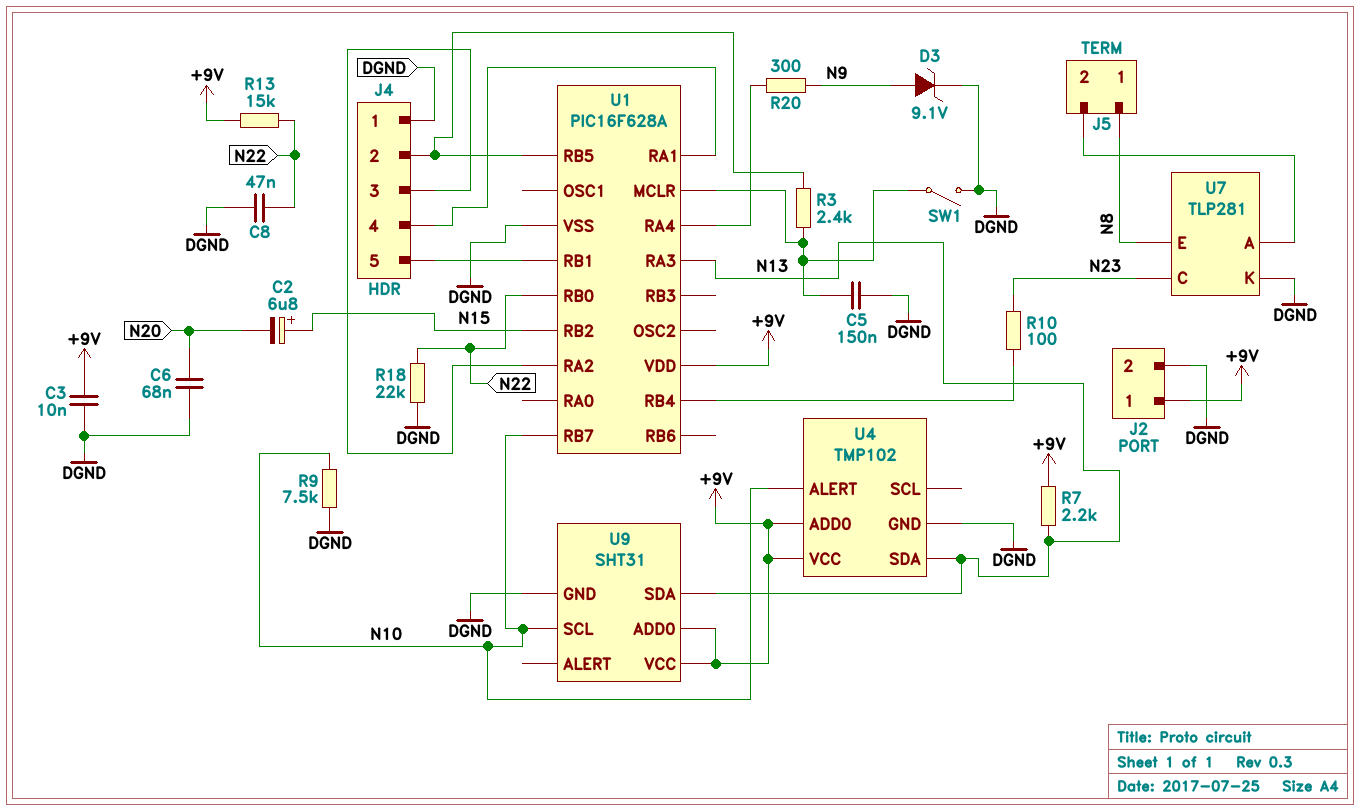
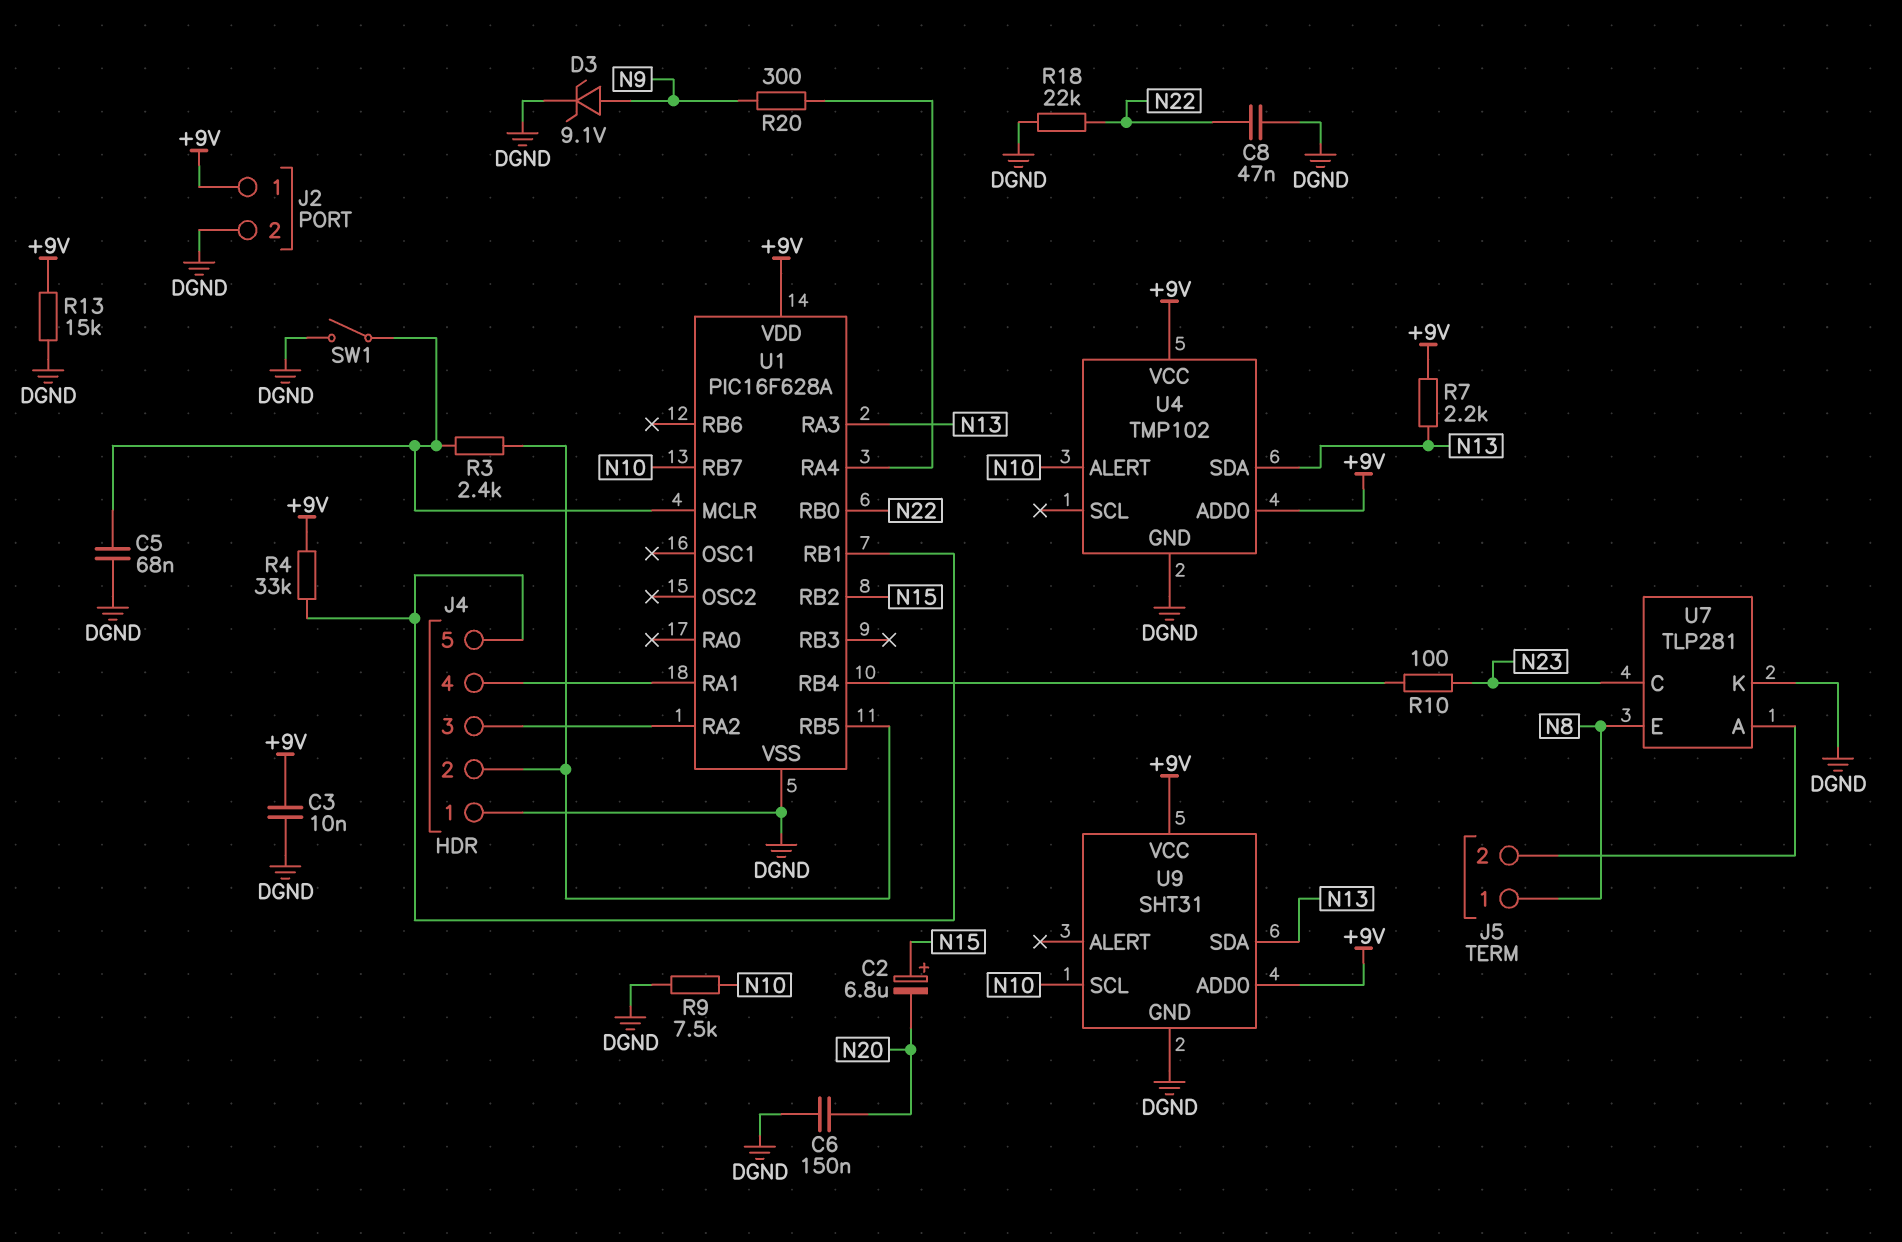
C5: 150nF (DGND, U1/MCLR) -> 68nF (DGND, U1/MCLR)
C6: 68nF (DGND, N20) -> 150nF (DGND, N20)
R4: none -> 33k (+9V, J4/5)
R13: 15k (+9V, N22) -> 15k (+9V, DGND)

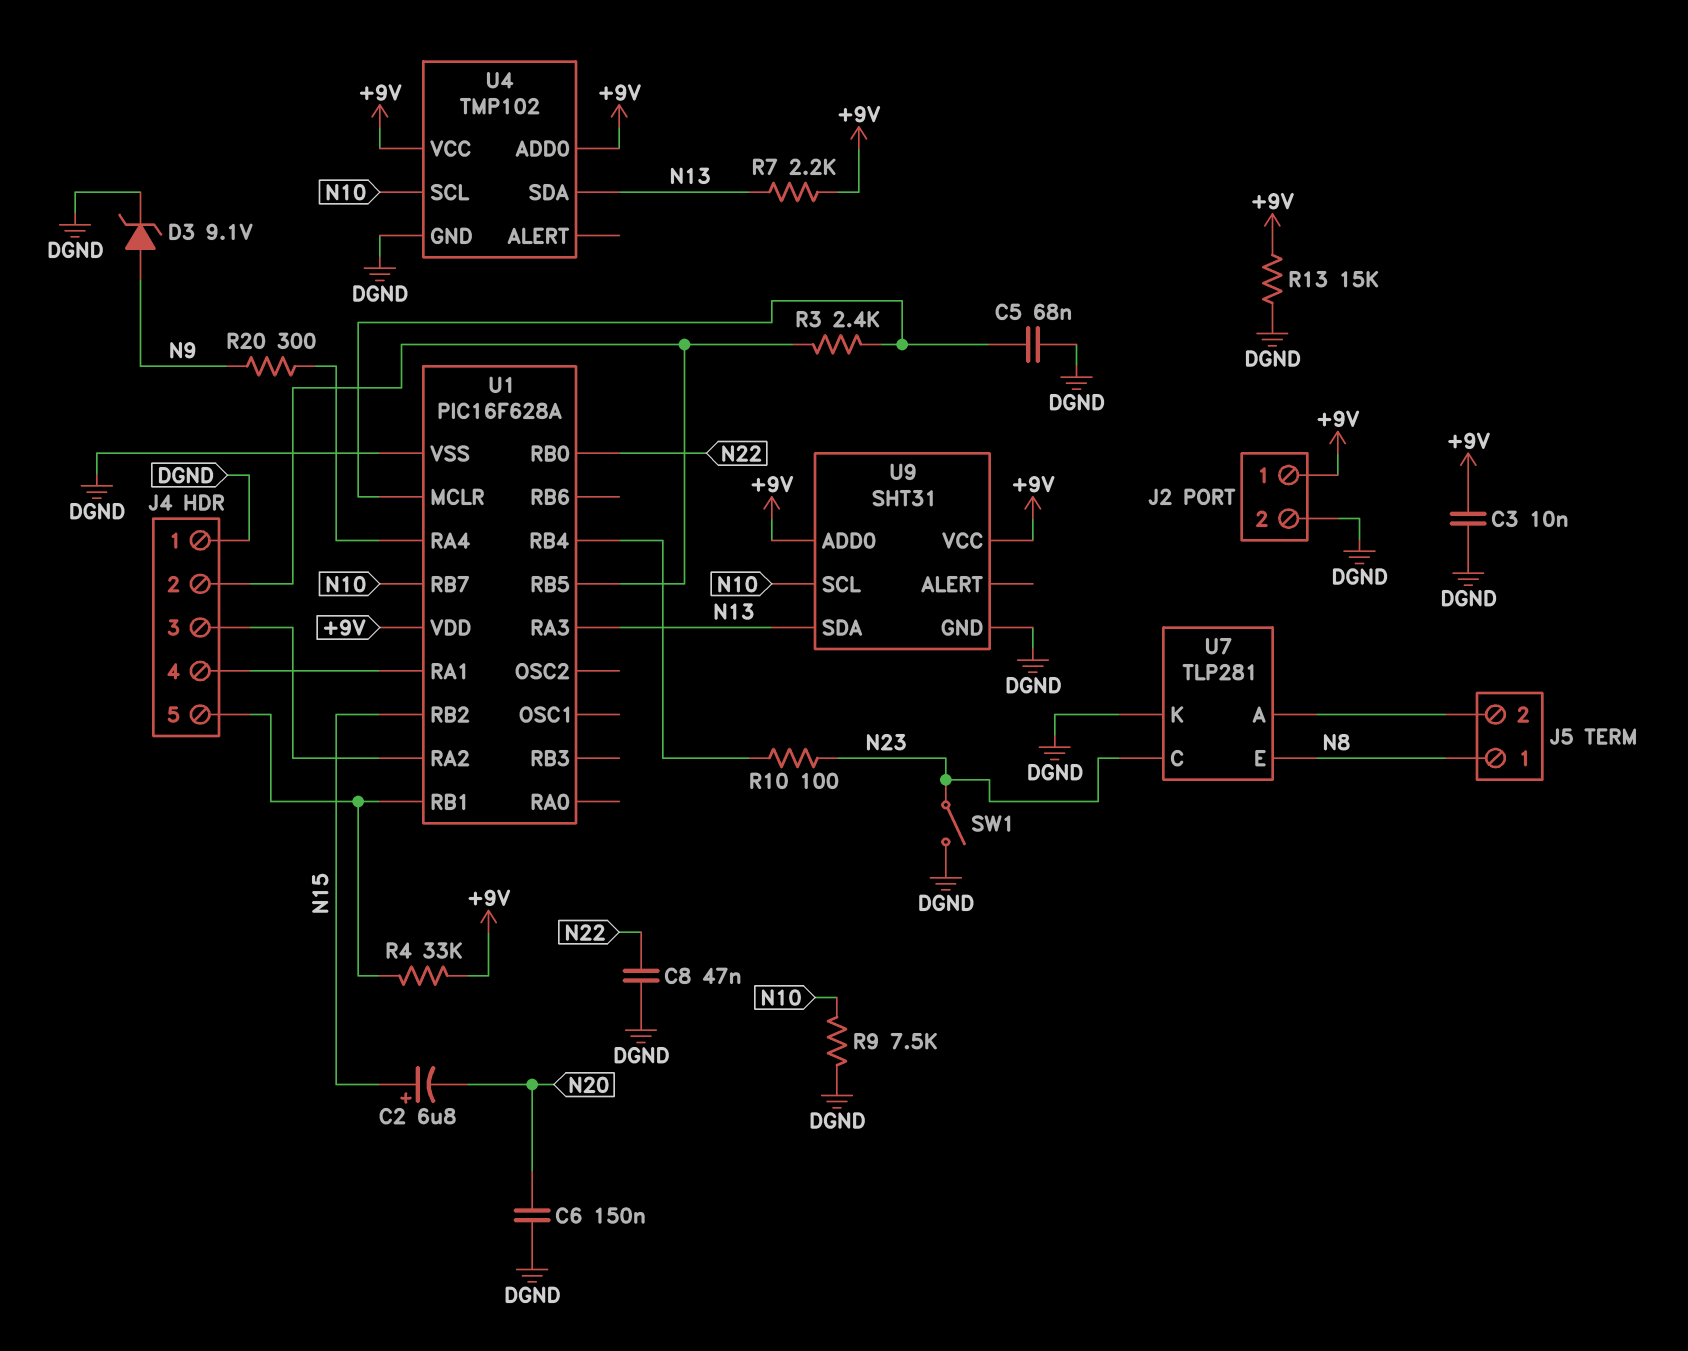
R18: 22k (DGND, N22) -> none
SW1: switch (DGND, U1/MCLR) -> switch (DGND, N23)
U4 pin ALERT: N10 -> none
U4 pin SCL: none -> N10

